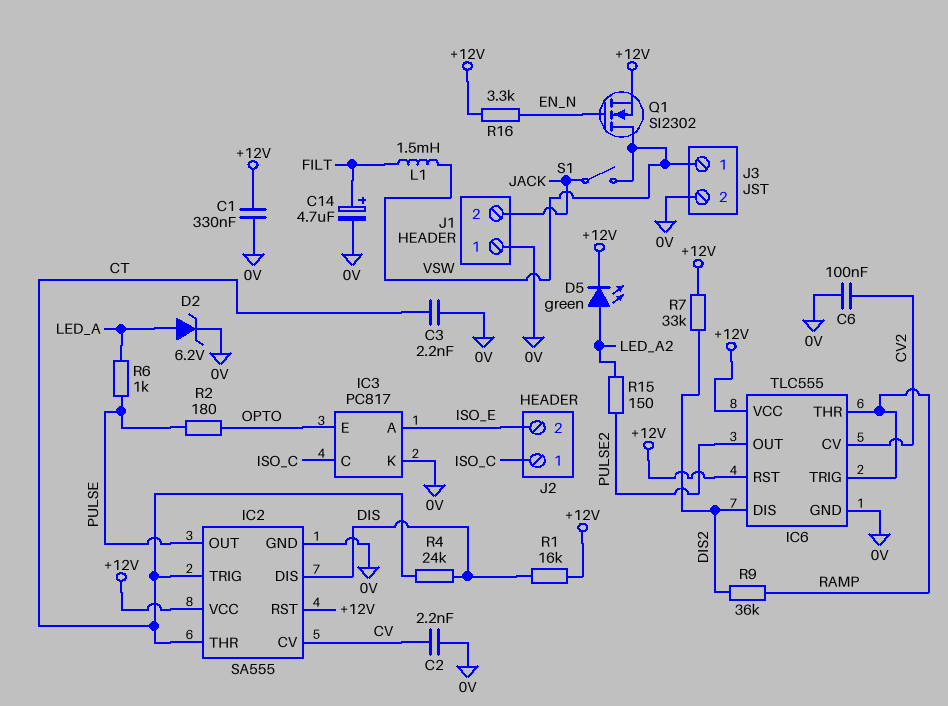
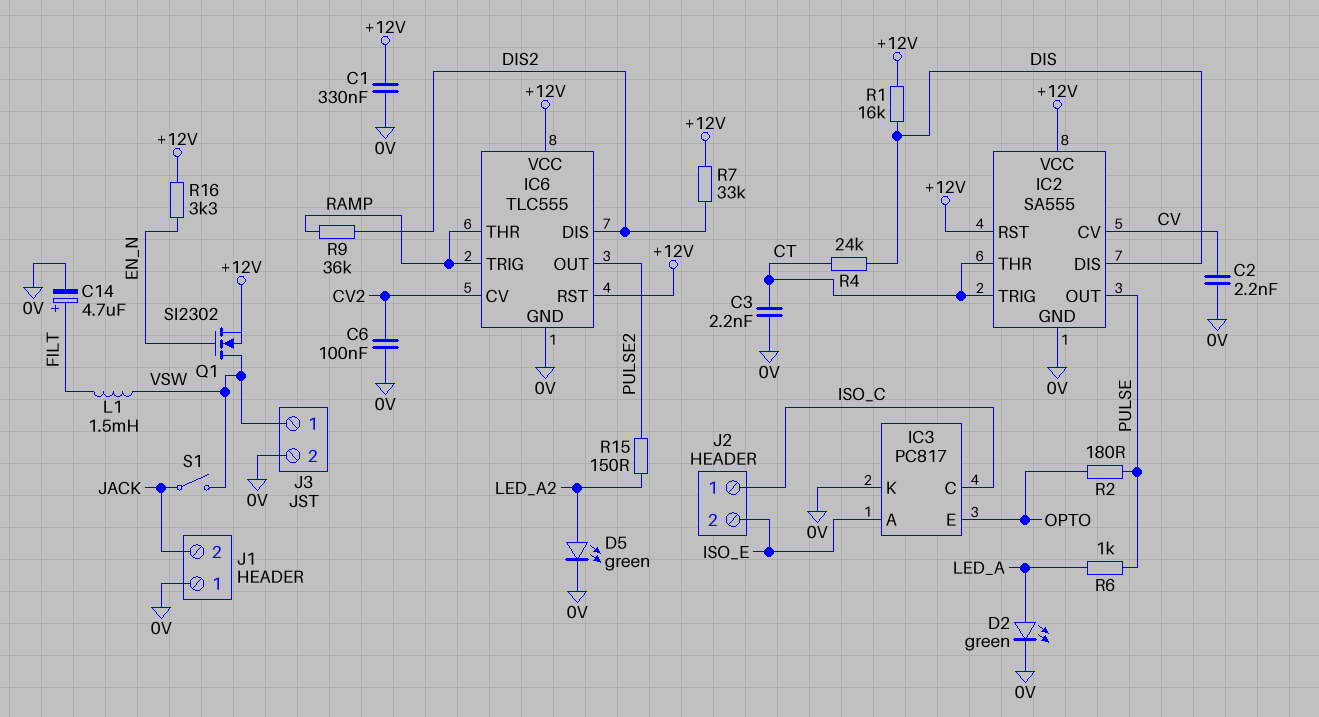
D2: zener 6.2V (A LED_A, K 0V) -> LED green (A LED_A, K 0V)
D5: LED green (A LED_A2, K +12V) -> LED green (A LED_A2, K 0V)

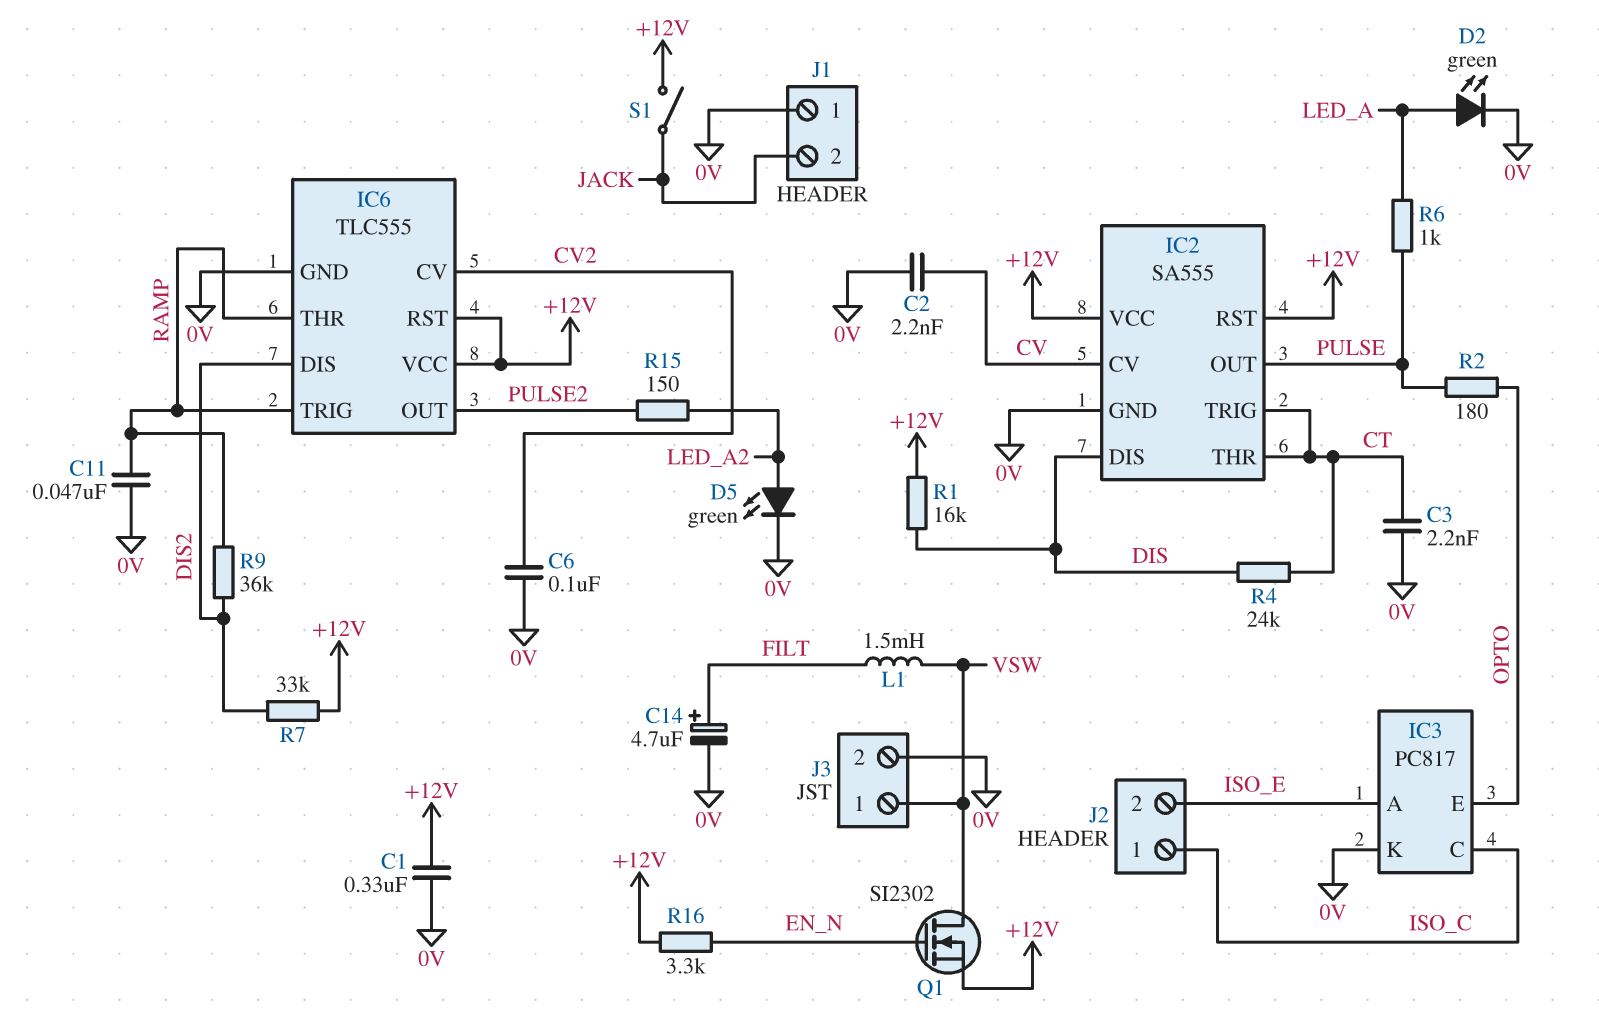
C11: none -> 47nF (0V, RAMP)
S1: switch (JACK, VSW) -> switch (+12V, JACK)

